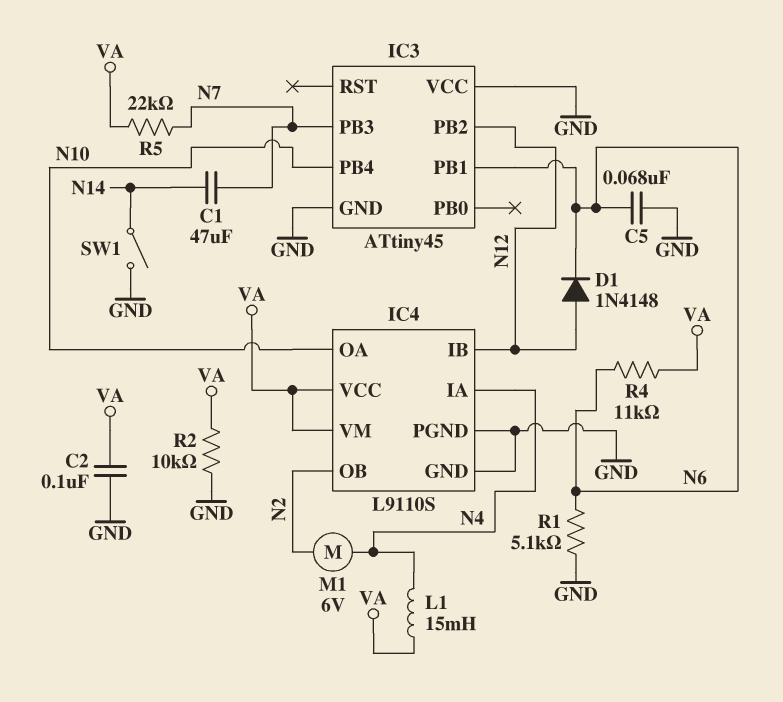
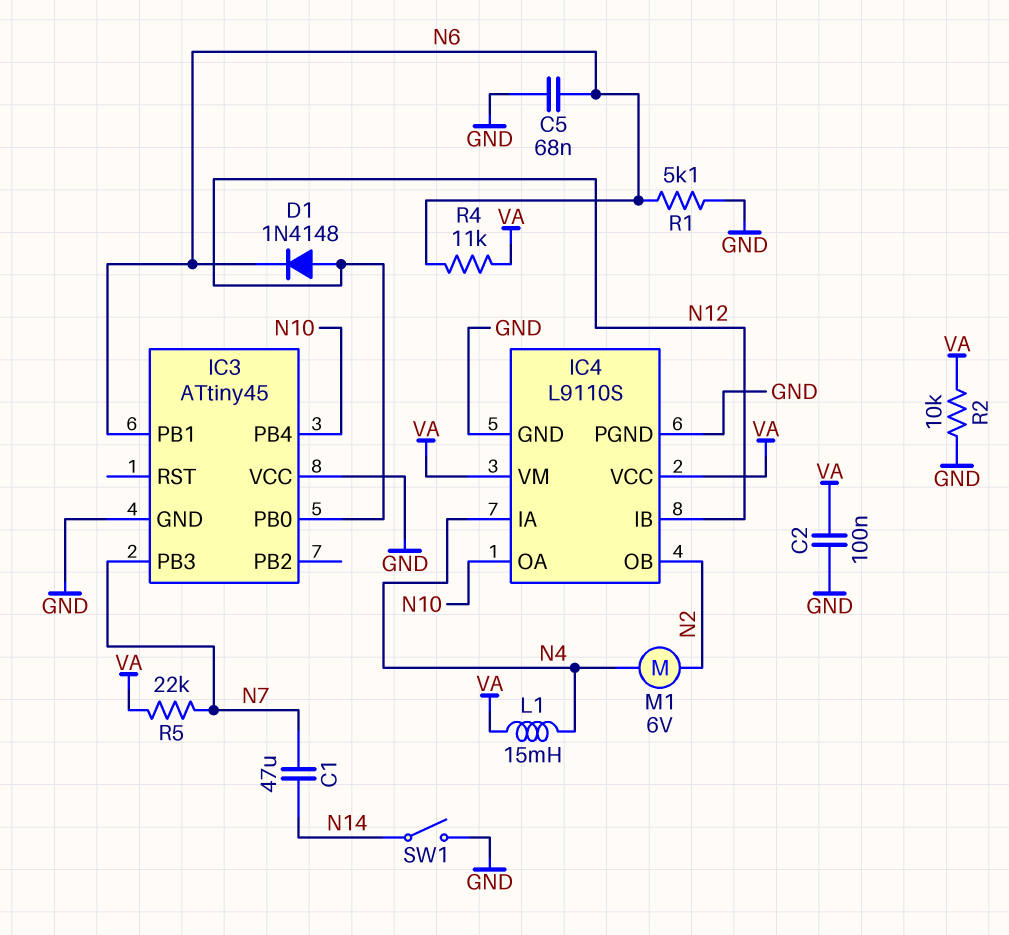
IC3 pin PB0: none -> N12
IC3 pin PB2: N12 -> none

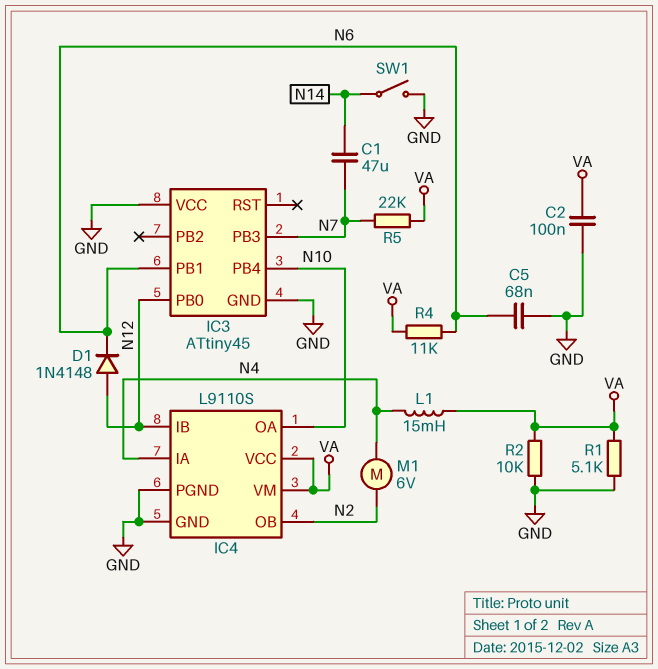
R1: 5.1k (GND, N6) -> 5.1k (GND, VA)

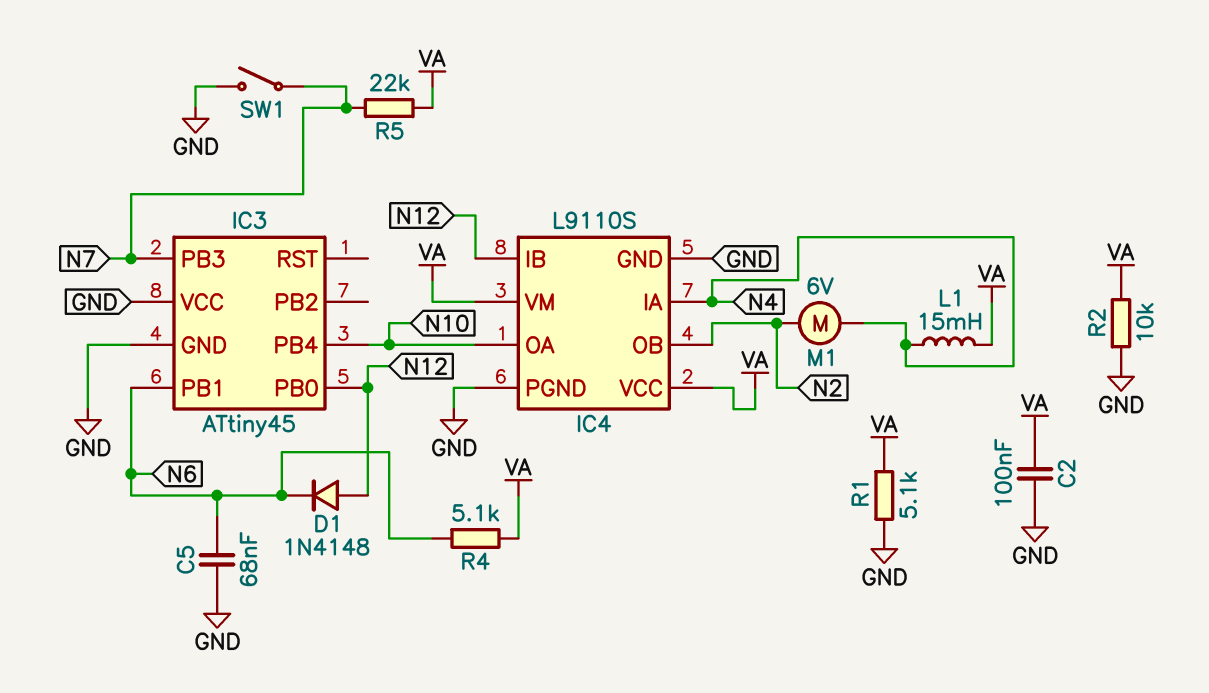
C1: 47uF (N7, N14) -> none
R4: 11k (N6, VA) -> 5.1k (N6, VA)
SW1: switch (GND, N14) -> switch (GND, N7)

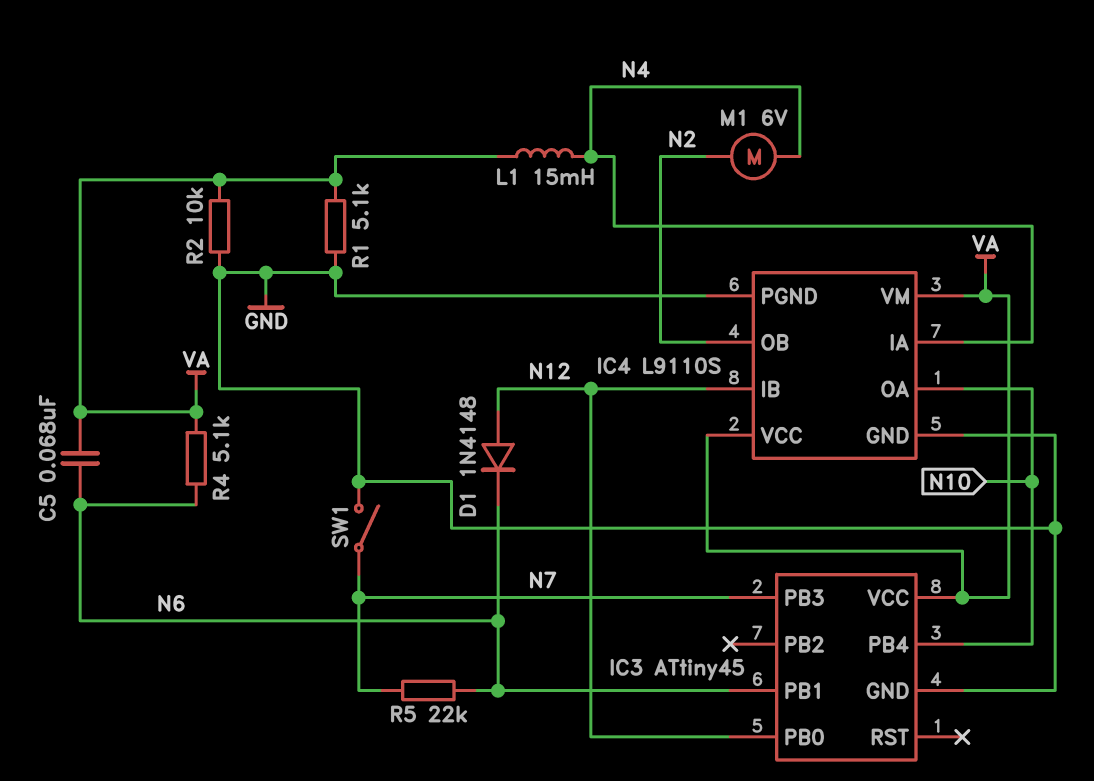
C2: 100nF (GND, VA) -> none
C5: 68nF (GND, N6) -> 68nF (N6, VA)
IC3 pin VCC: GND -> VA
R5: 22k (N7, VA) -> 22k (N6, N7)

